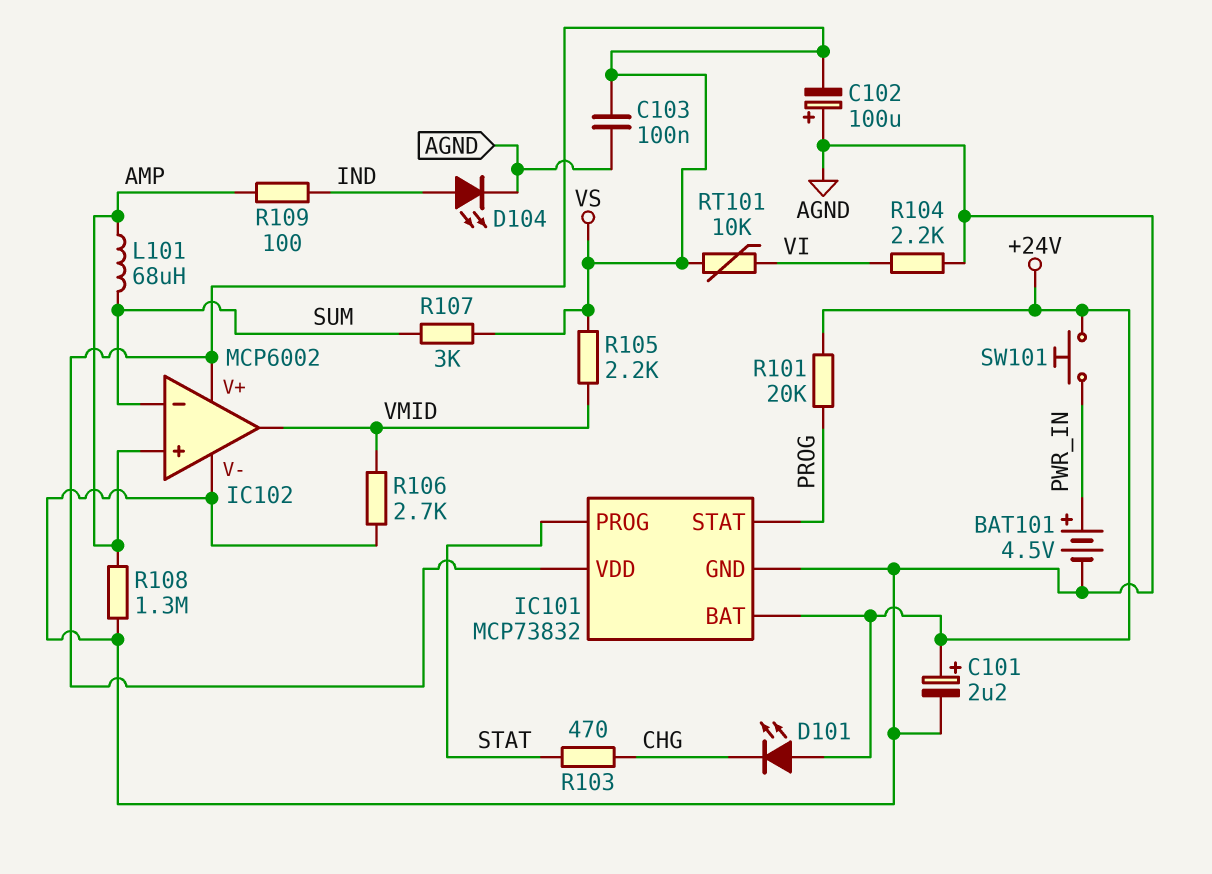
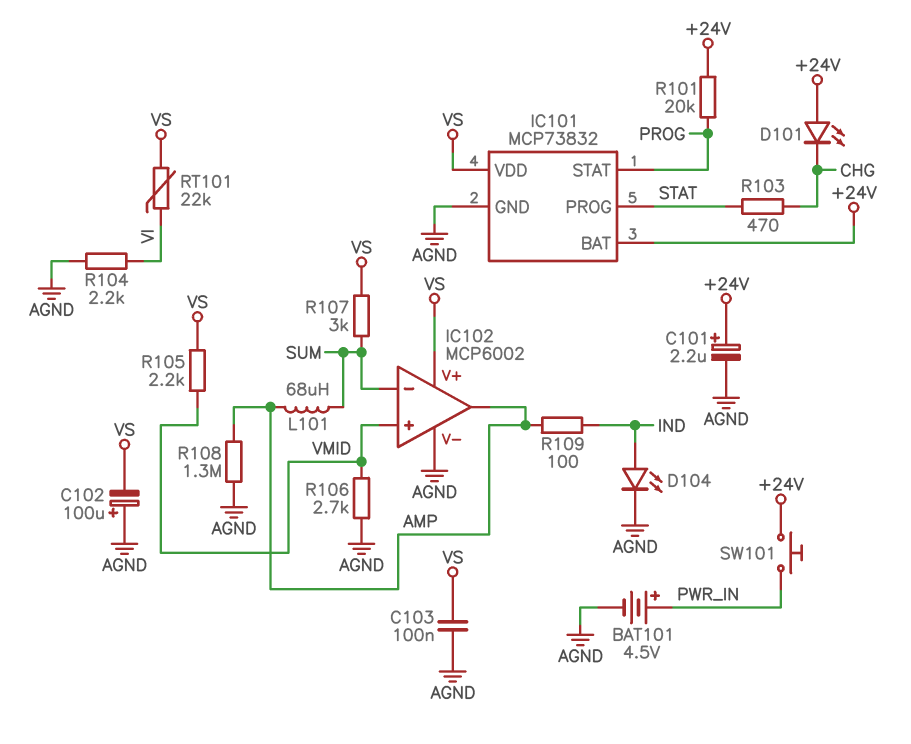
IC102 pin in+: AMP -> VMID
IC102 pin out: VMID -> AMP
RT101: 10k (VI, VS) -> 22k (VI, VS)

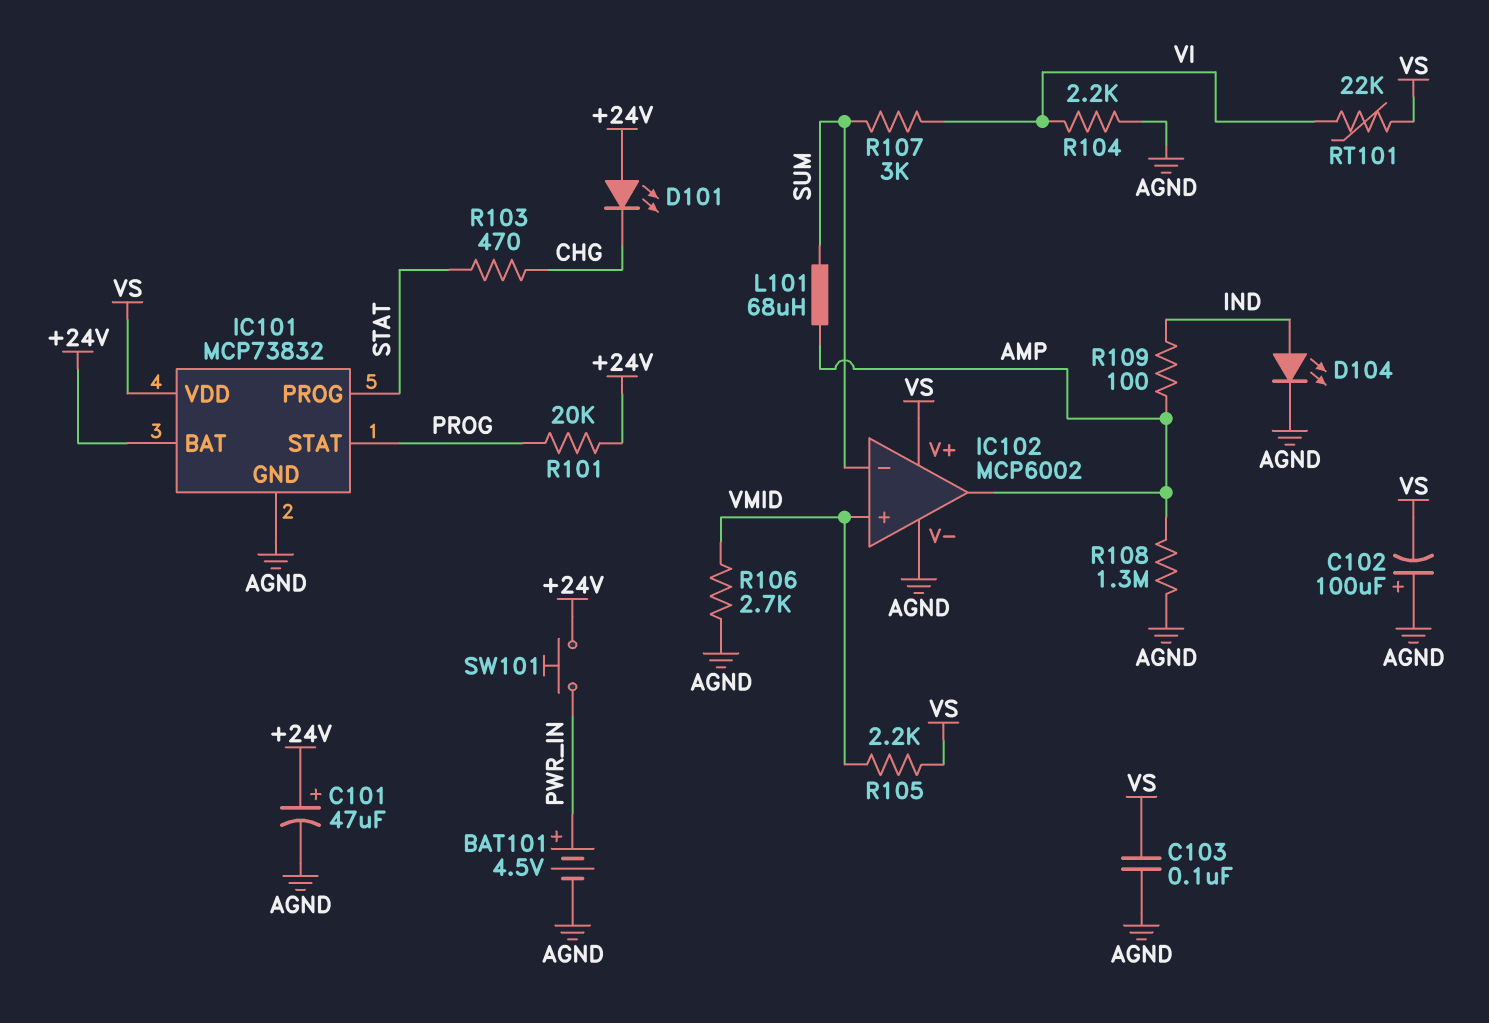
C101: 2.2uF (plus +24V, minus AGND) -> 47uF (plus +24V, minus AGND)
R107: 3k (SUM, VS) -> 3k (SUM, VI)

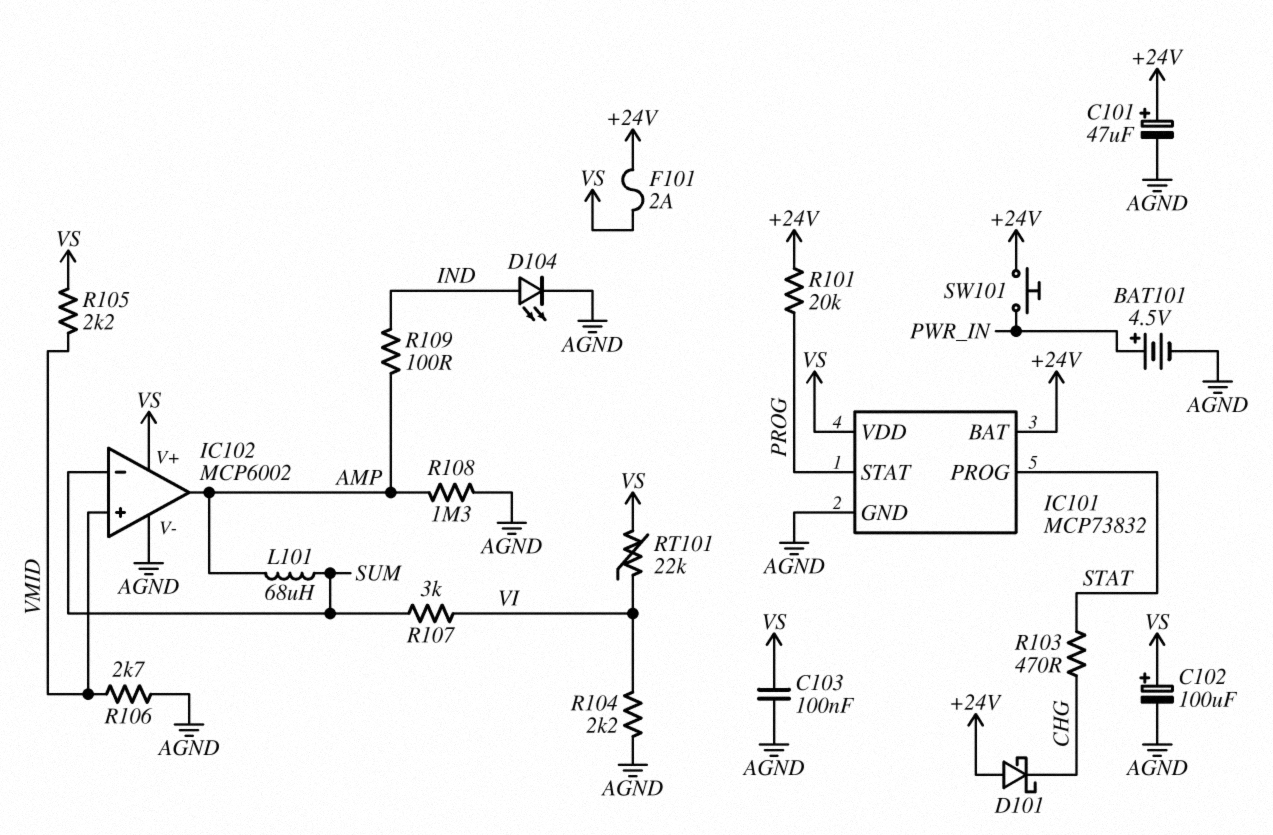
C102: 100uF (plus AGND, minus VS) -> 100uF (plus VS, minus AGND)
D101: LED (A +24V, K CHG) -> schottky (A +24V, K CHG)
F101: none -> 2A (+24V, VS)

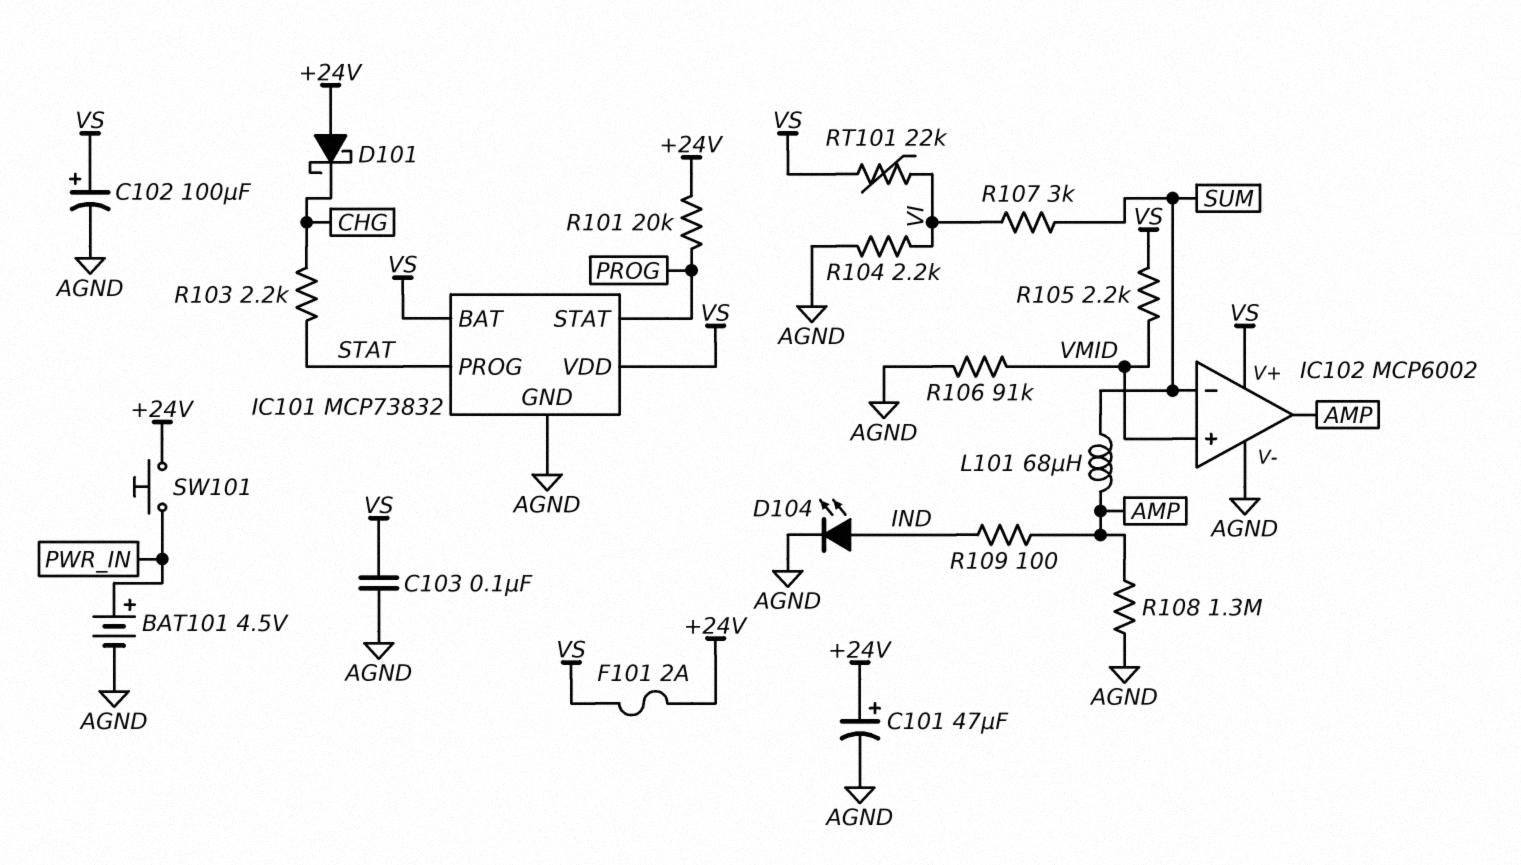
IC101 pin BAT: +24V -> VS
R103: 470 (CHG, STAT) -> 2.2k (CHG, STAT)
R106: 2.7k (AGND, VMID) -> 91k (AGND, VMID)

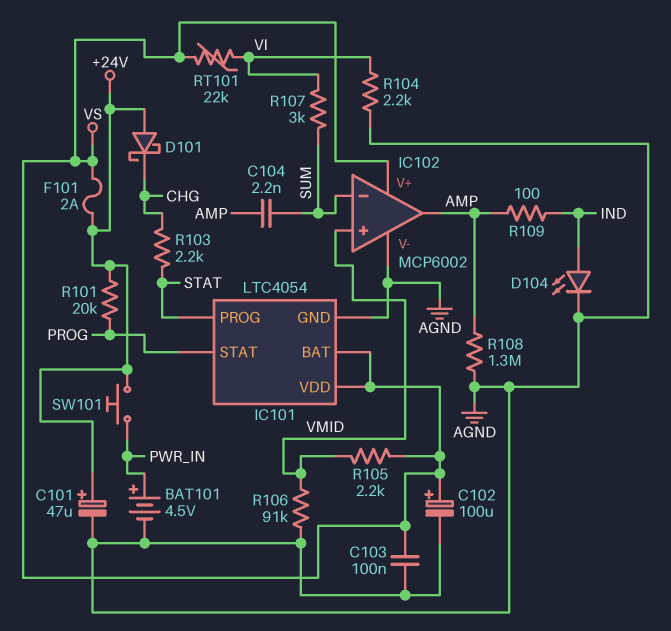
C104: none -> 2.2nF (AMP, SUM)
IC101: MCP73832 -> LTC4054
L101: 68uH (AMP, SUM) -> none

